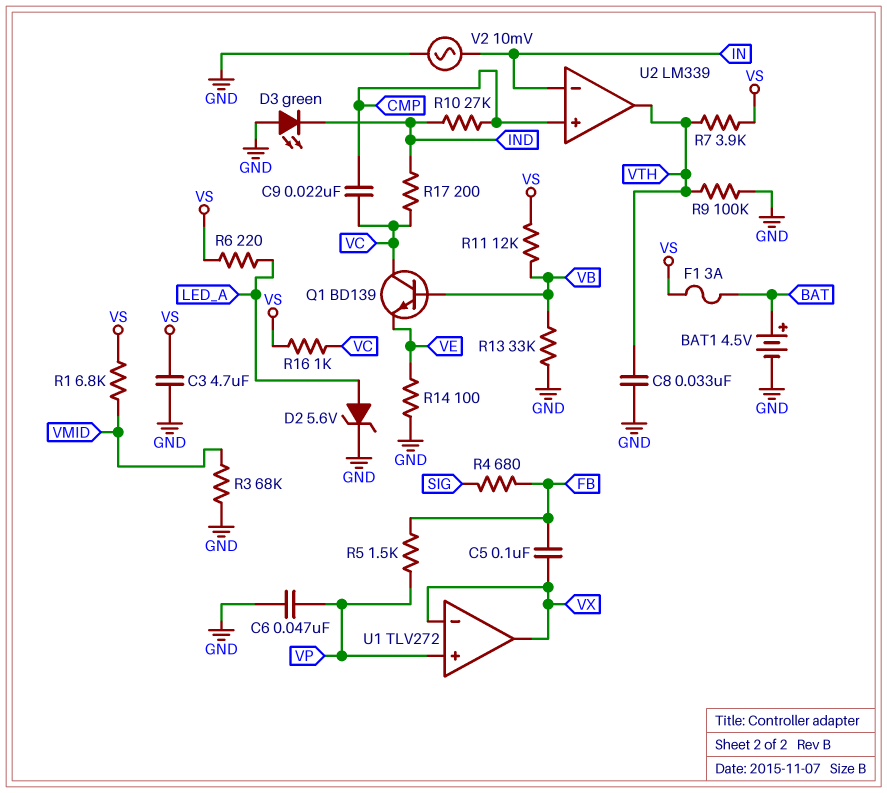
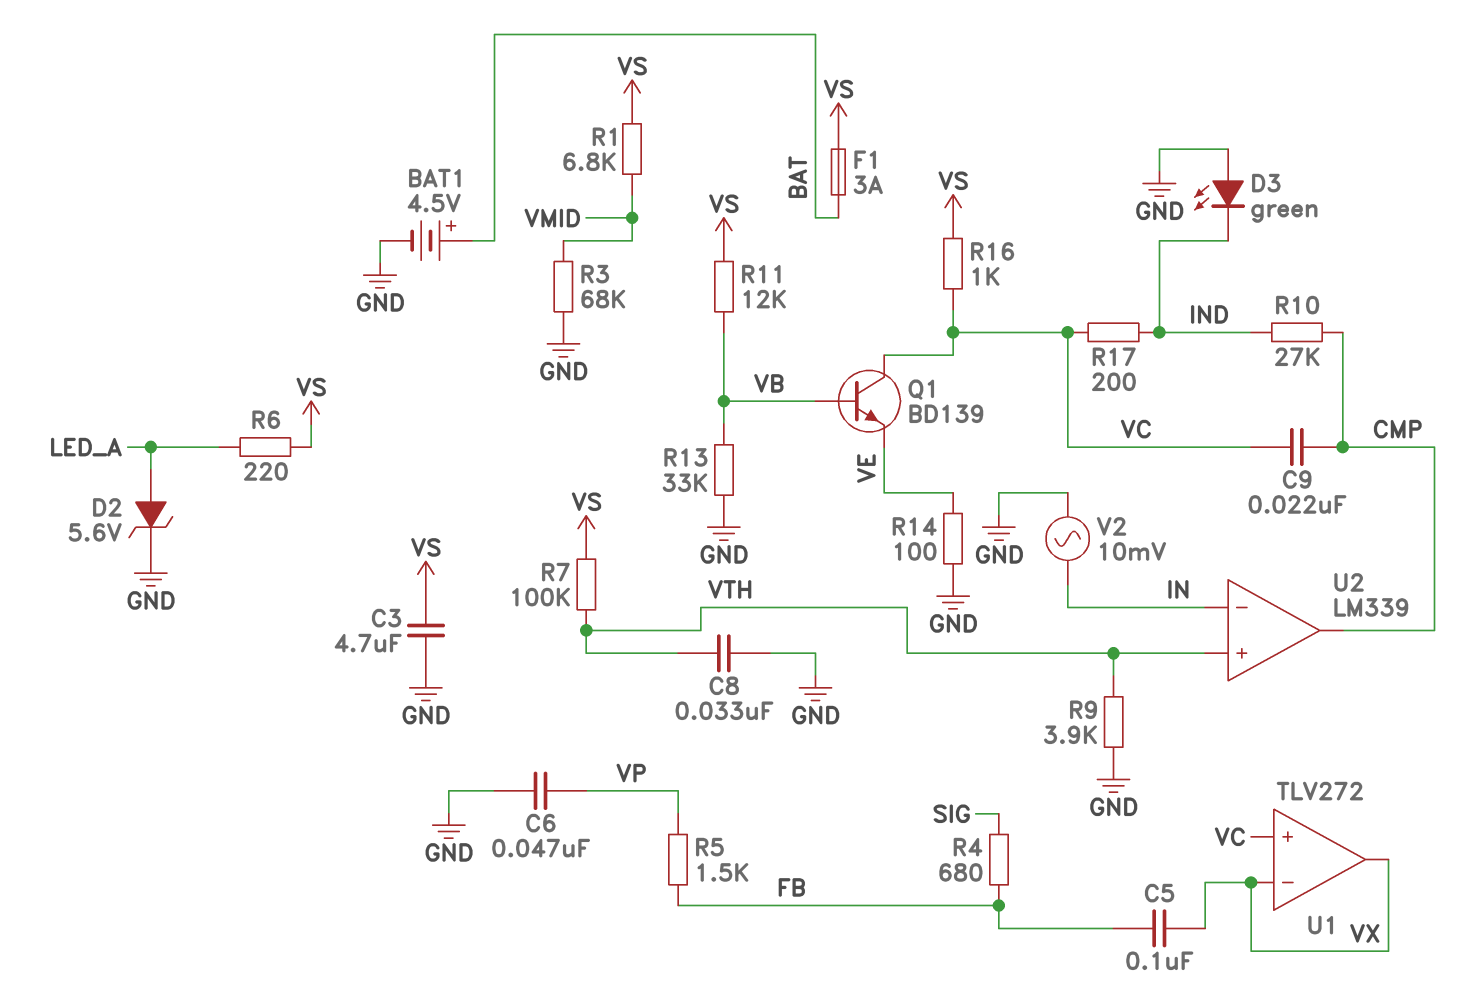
R7: 3.9k (VS, VTH) -> 100k (VS, VTH)
R9: 100k (GND, VTH) -> 3.9k (GND, VTH)
U1 pin in+: VP -> VC
U2 pin in+: CMP -> VTH
U2 pin out: VTH -> CMP

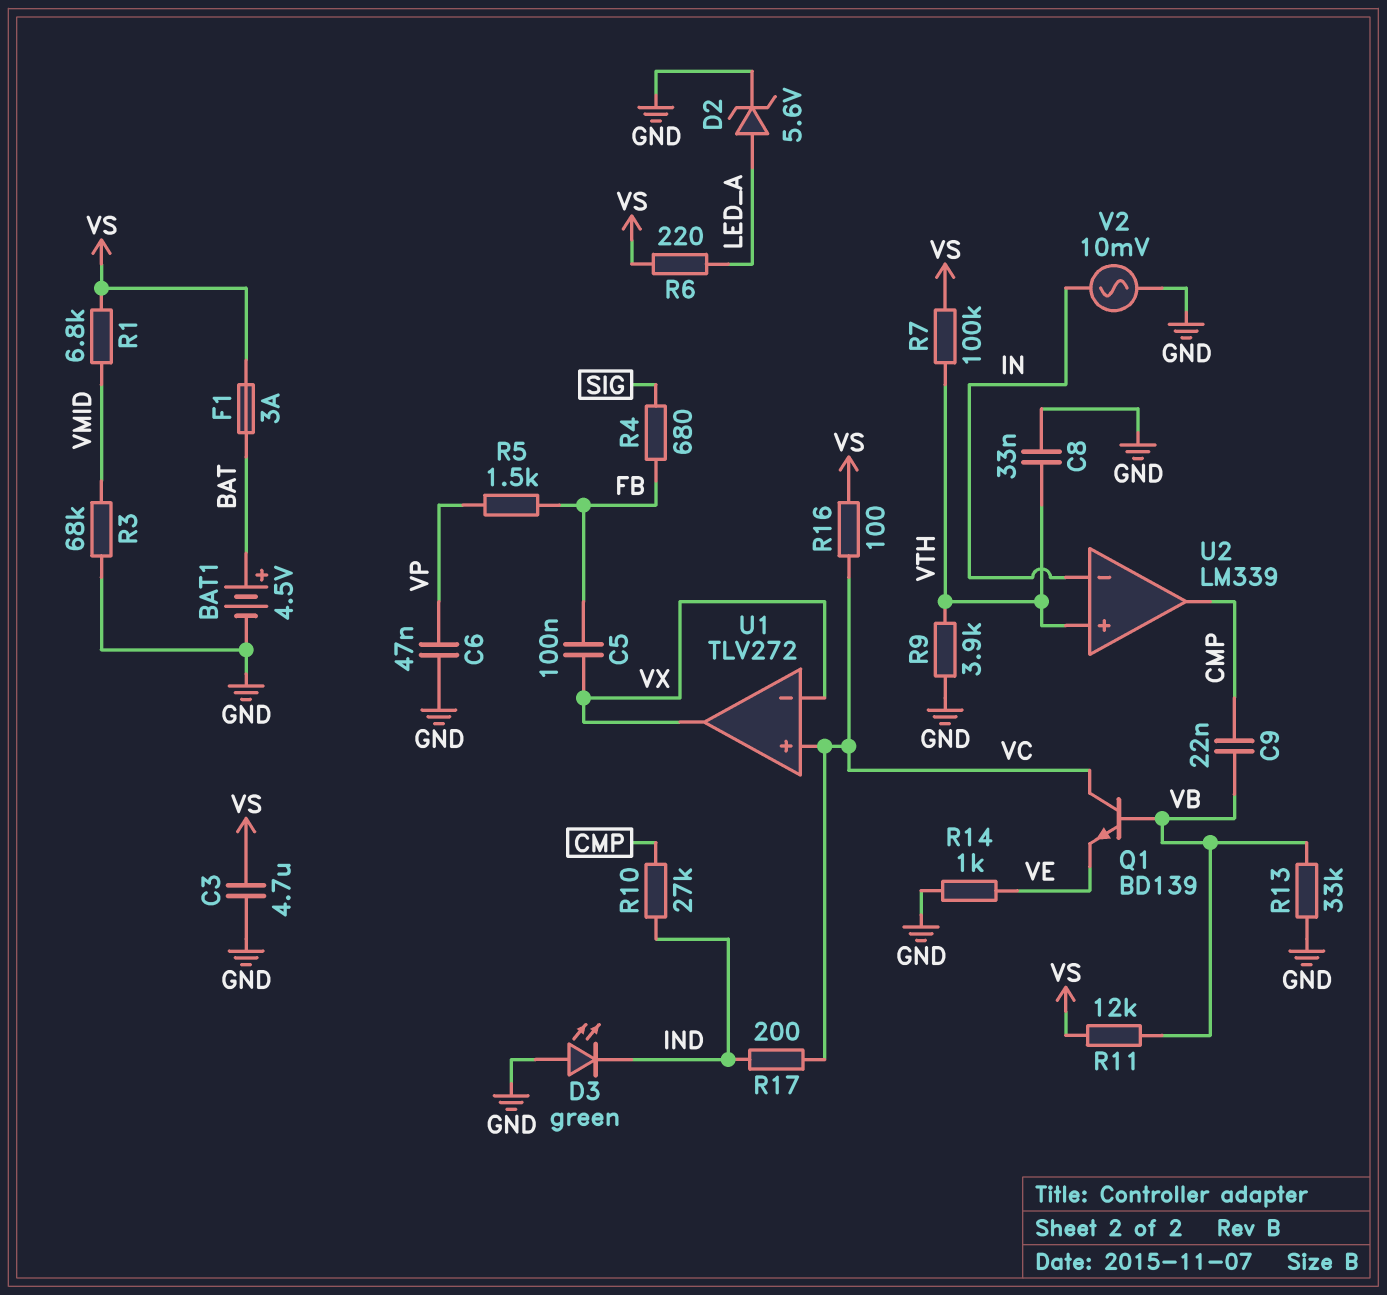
C9: 22nF (CMP, VC) -> 22nF (CMP, VB)
R14: 100 (GND, VE) -> 1k (GND, VE)
R16: 1k (VC, VS) -> 100 (VC, VS)

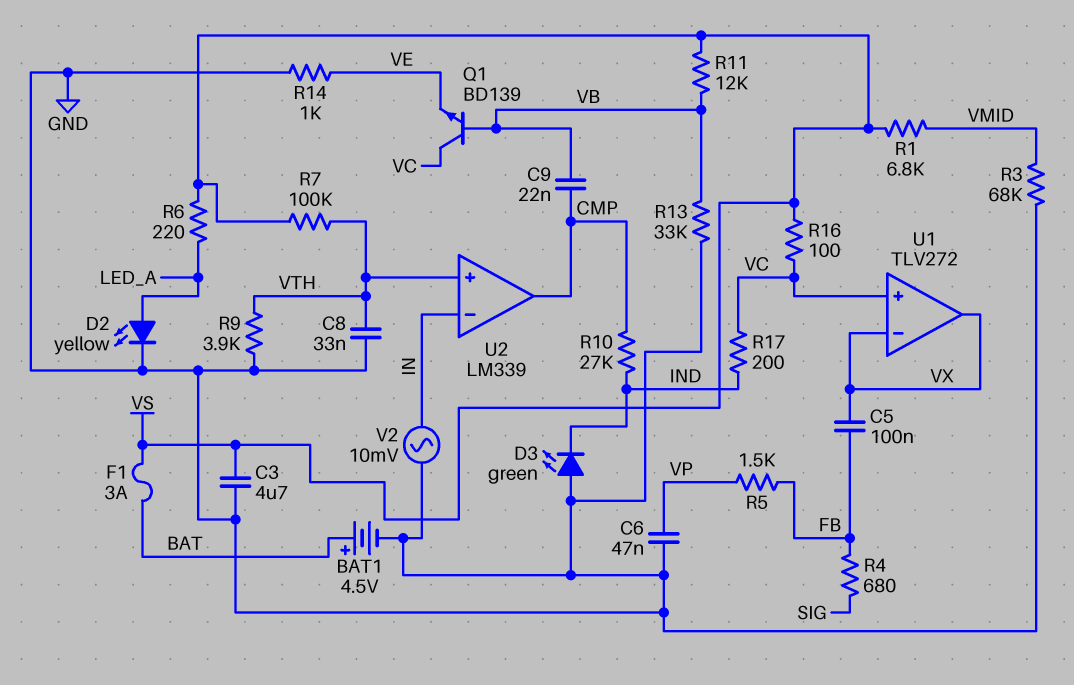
D2: zener 5.6V (A LED_A, K GND) -> LED yellow (A LED_A, K GND)

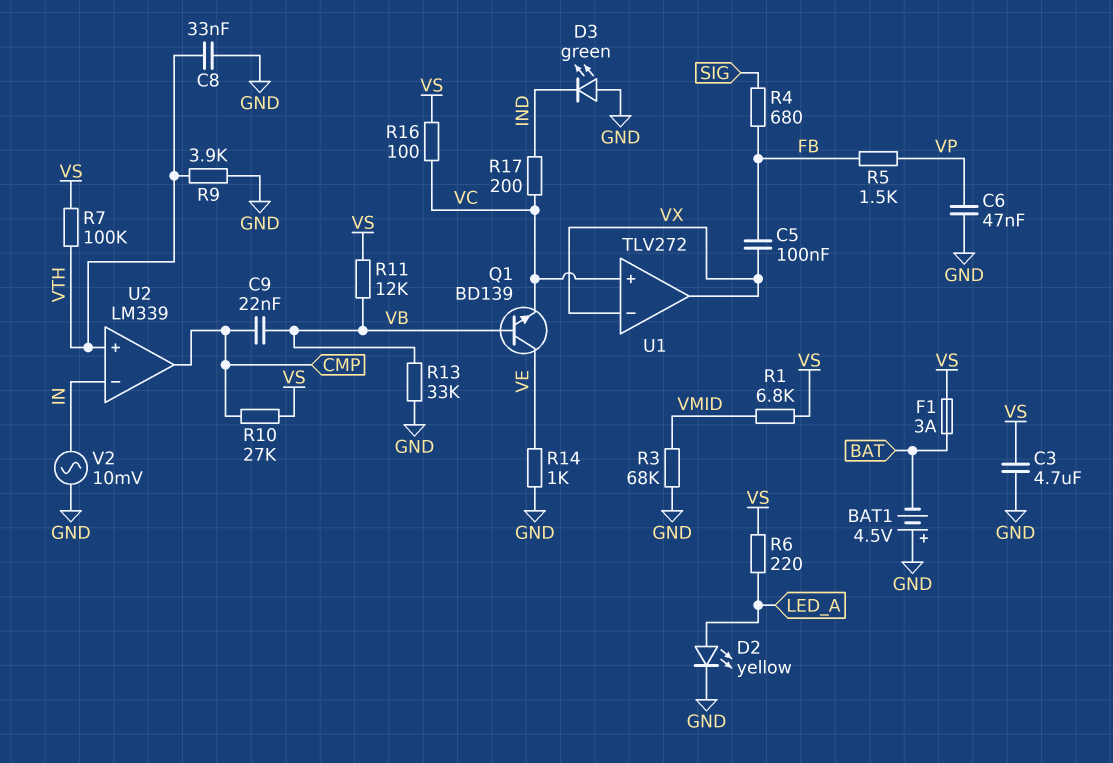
BAT1: 4.5V (plus BAT, minus GND) -> 4.5V (plus GND, minus BAT)
Q1: NPN BD139 (B VB, C VC, E VE) -> NPN BD139 (B VB, C VE, E VC)
R10: 27k (CMP, IND) -> 27k (CMP, VS)

